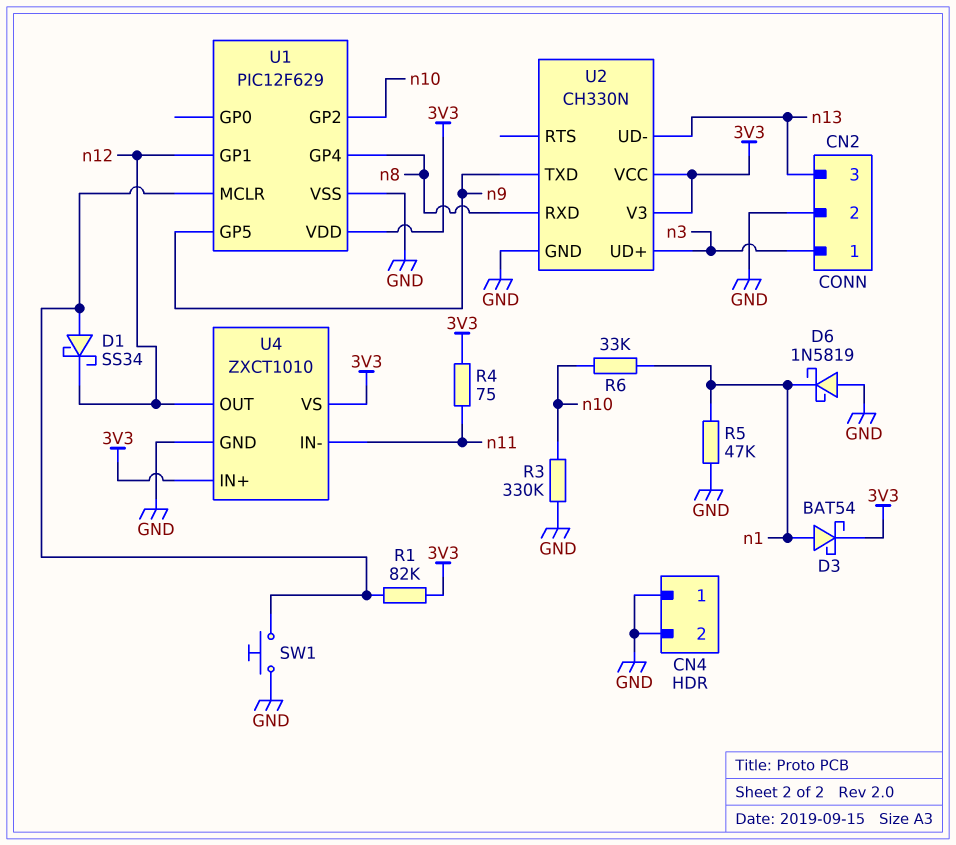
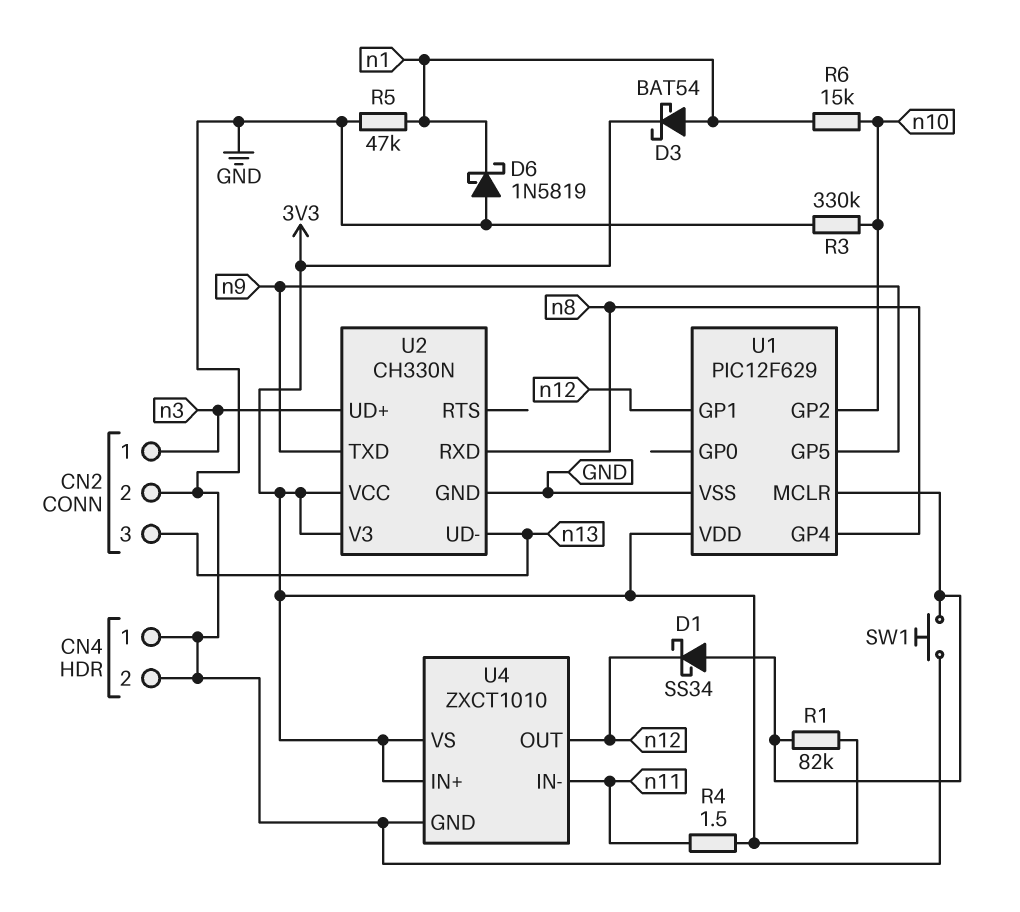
R4: 75 (3V3, n11) -> 1.5 (3V3, n11)
R6: 33k (n1, n10) -> 15k (n1, n10)

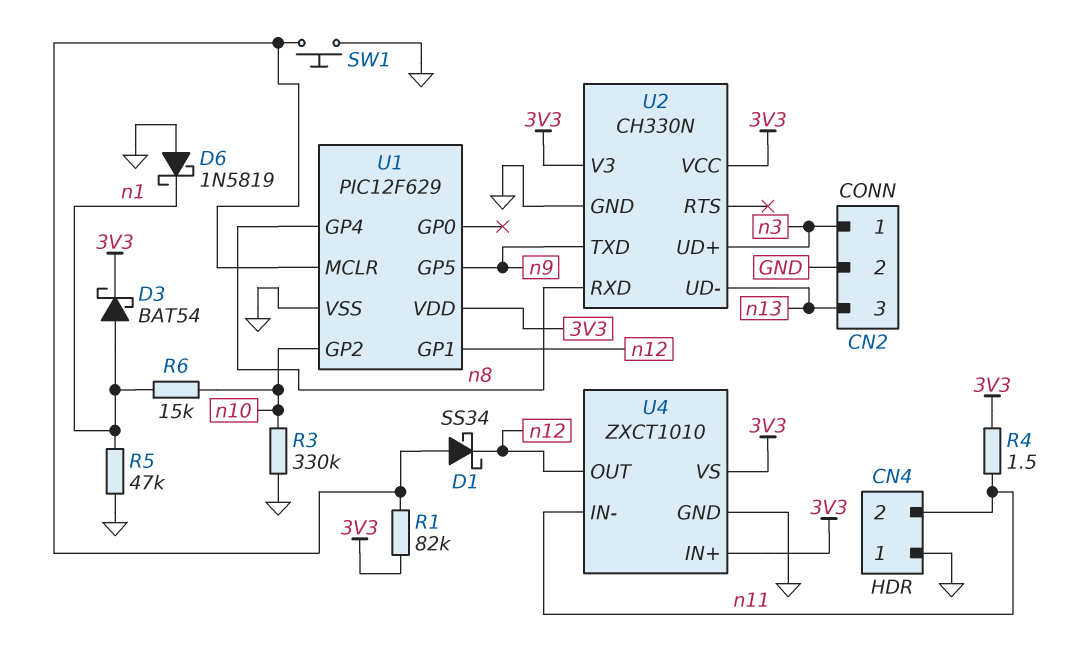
CN4 pin 2: GND -> n11

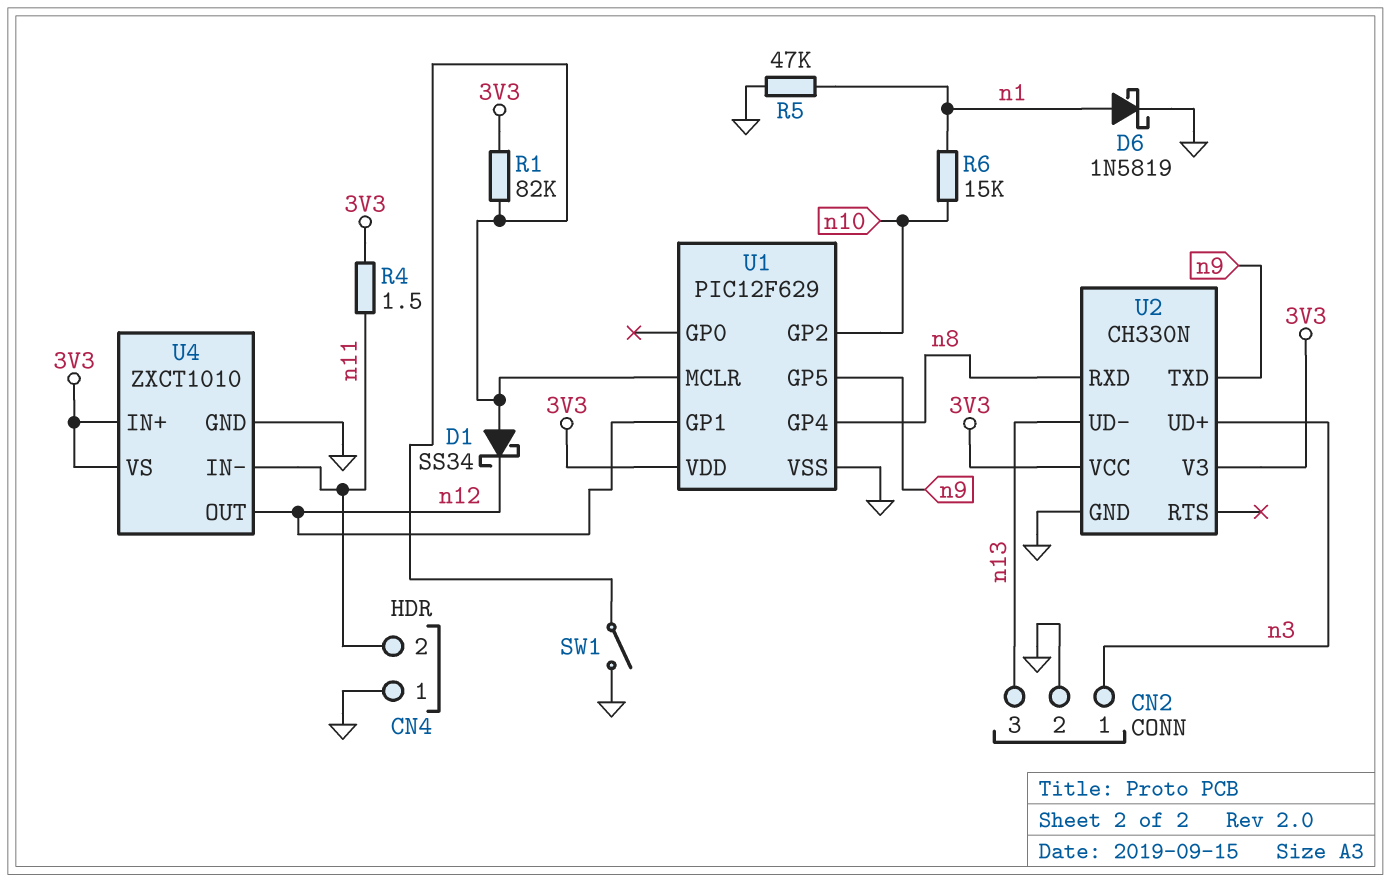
D3: schottky BAT54 (A n1, K 3V3) -> none
D6: schottky 1N5819 (A GND, K n1) -> schottky 1N5819 (A n1, K GND)
R3: 330k (GND, n10) -> none
SW1: button (GND, U1/MCLR) -> switch (GND, U1/MCLR)

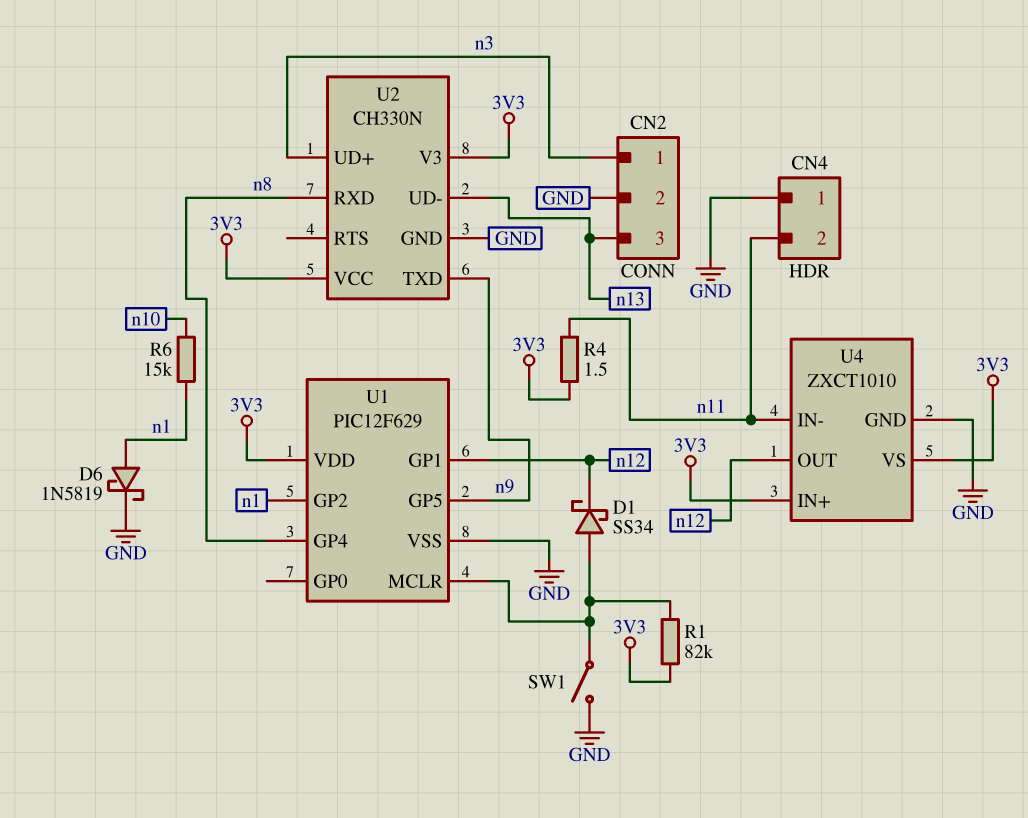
R5: 47k (GND, n1) -> none
U1 pin GP2: n10 -> n1

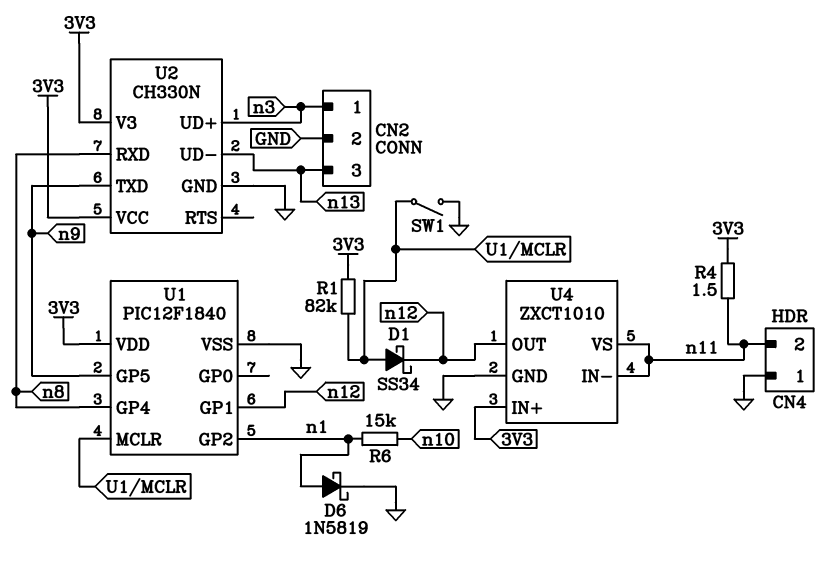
U1: PIC12F629 -> PIC12F1840
U4 pin VS: 3V3 -> n11

